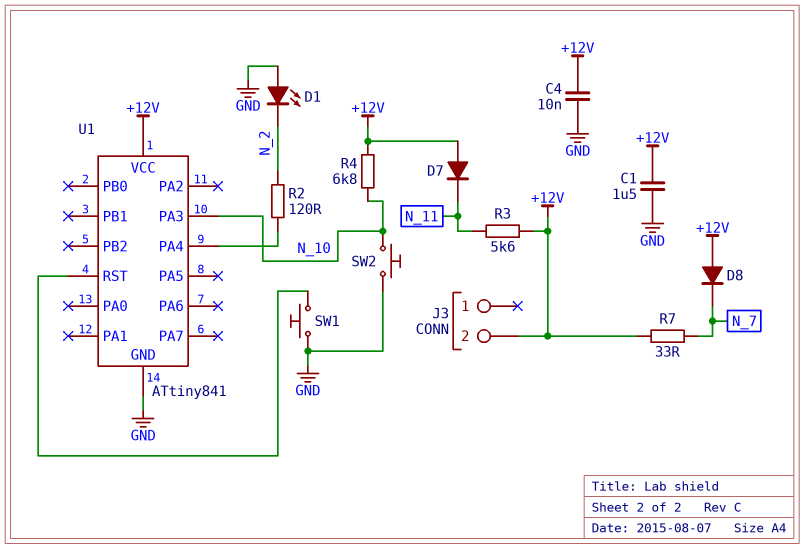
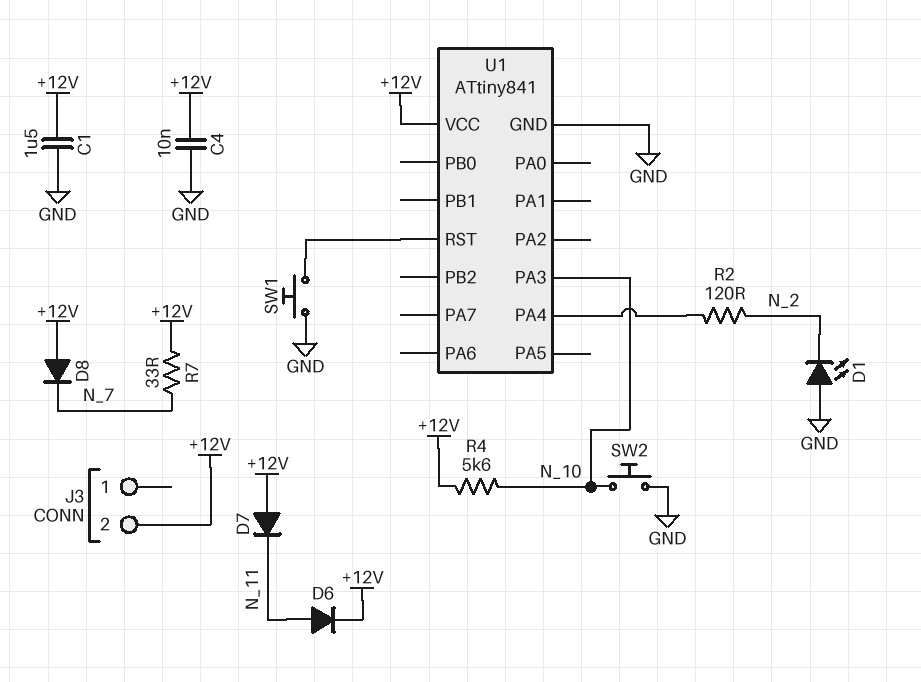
D6: none -> diode (A N_11, K +12V)
R3: 5.6k (+12V, N_11) -> none
R4: 6.8k (+12V, N_10) -> 5.6k (+12V, N_10)

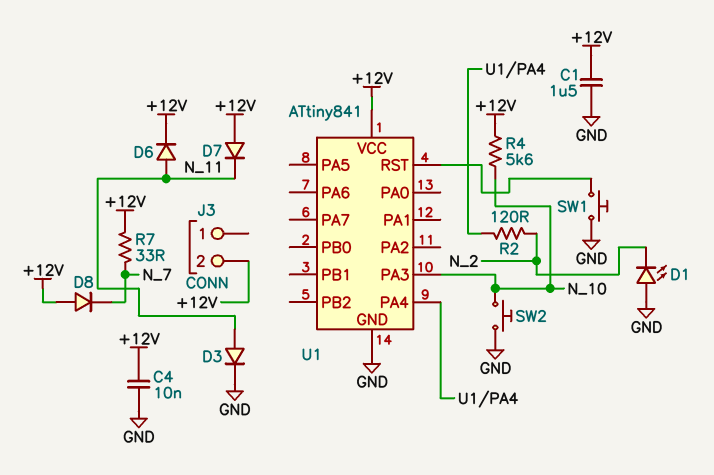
D3: none -> diode (A N_11, K GND)

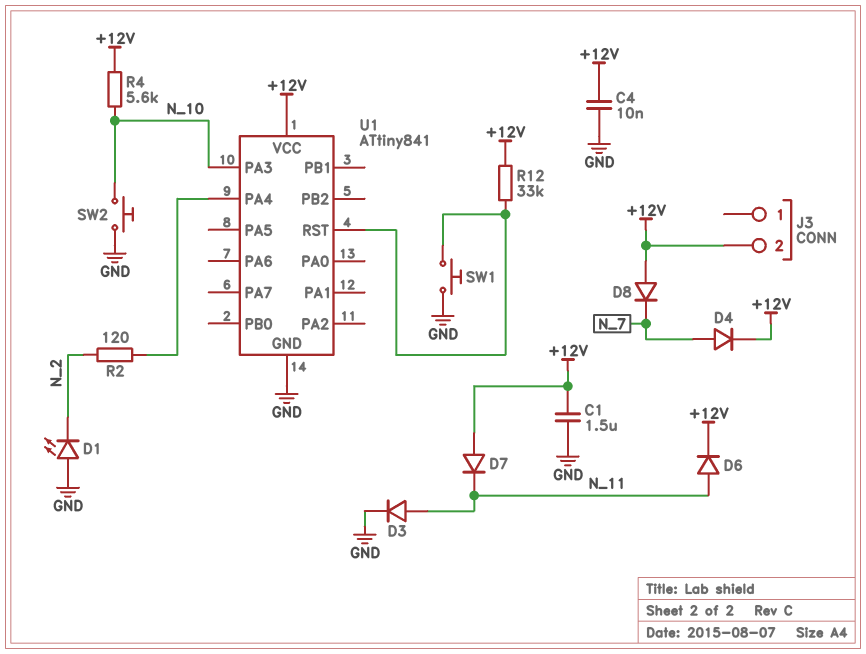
D4: none -> diode (A N_7, K +12V)
R7: 33 (+12V, N_7) -> none
R12: none -> 33k (+12V, U1/RST)

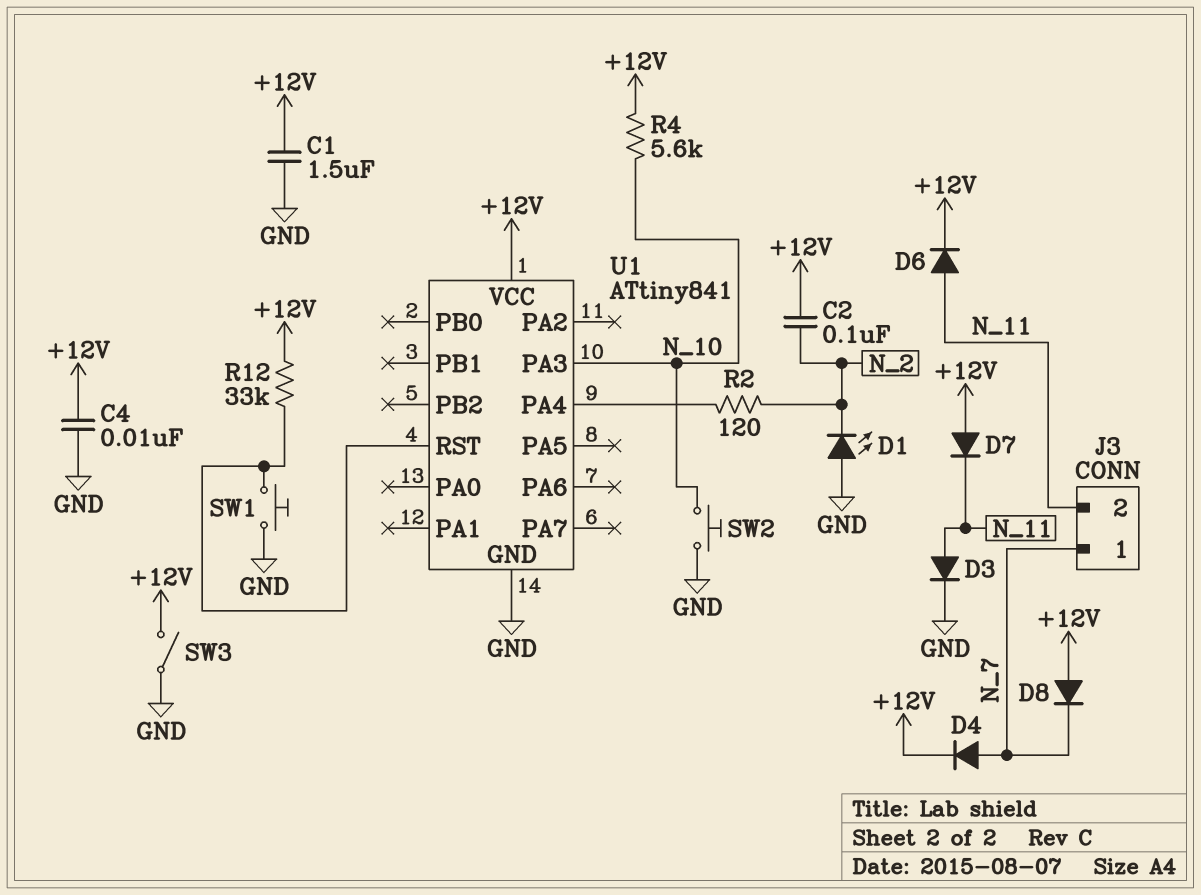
C2: none -> 100nF (+12V, N_2)
J3 pin 1: none -> N_7
J3 pin 2: +12V -> N_11
SW3: none -> switch (+12V, GND)

